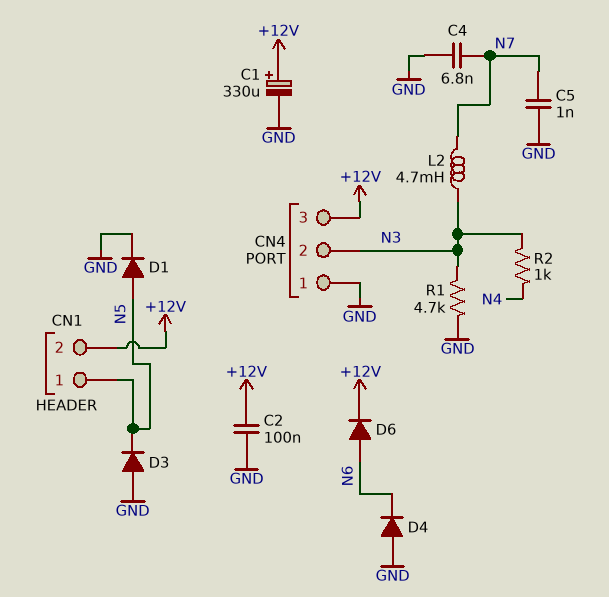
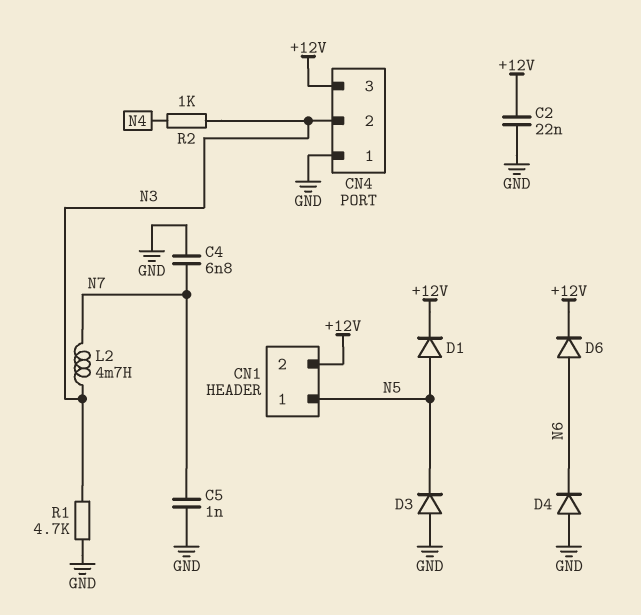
C1: 330uF (plus +12V, minus GND) -> none
C2: 100nF (+12V, GND) -> 22nF (+12V, GND)
D1: diode (A N5, K GND) -> diode (A N5, K +12V)

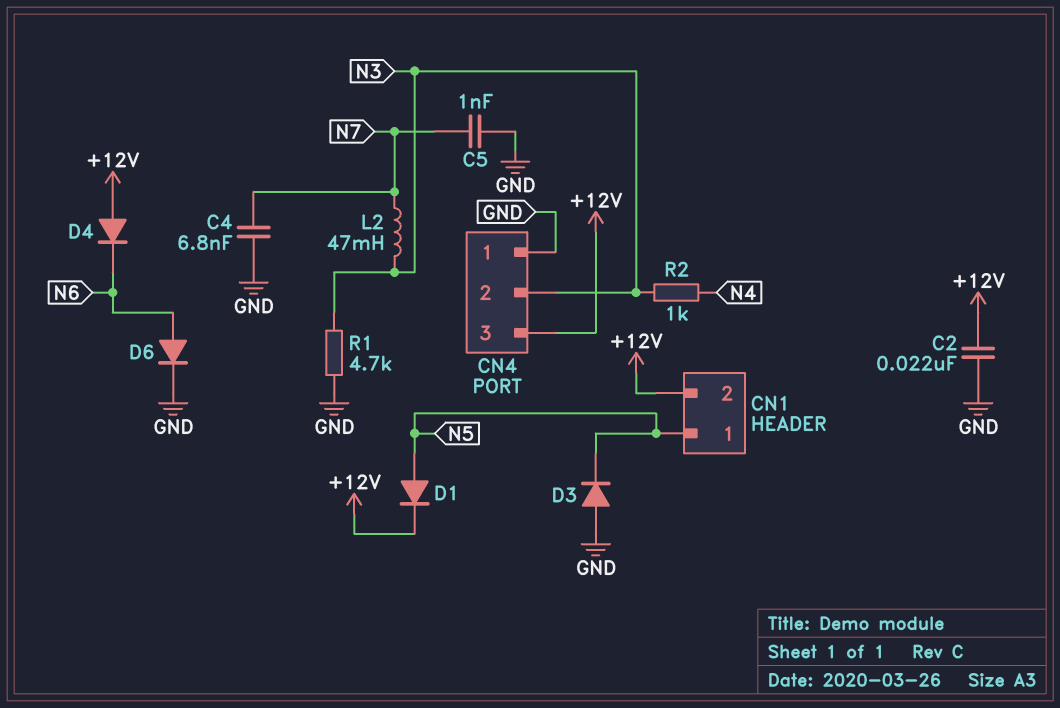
D4: diode (A GND, K N6) -> diode (A +12V, K N6)
D6: diode (A N6, K +12V) -> diode (A N6, K GND)
L2: 4.7mH (N3, N7) -> 47mH (N3, N7)

